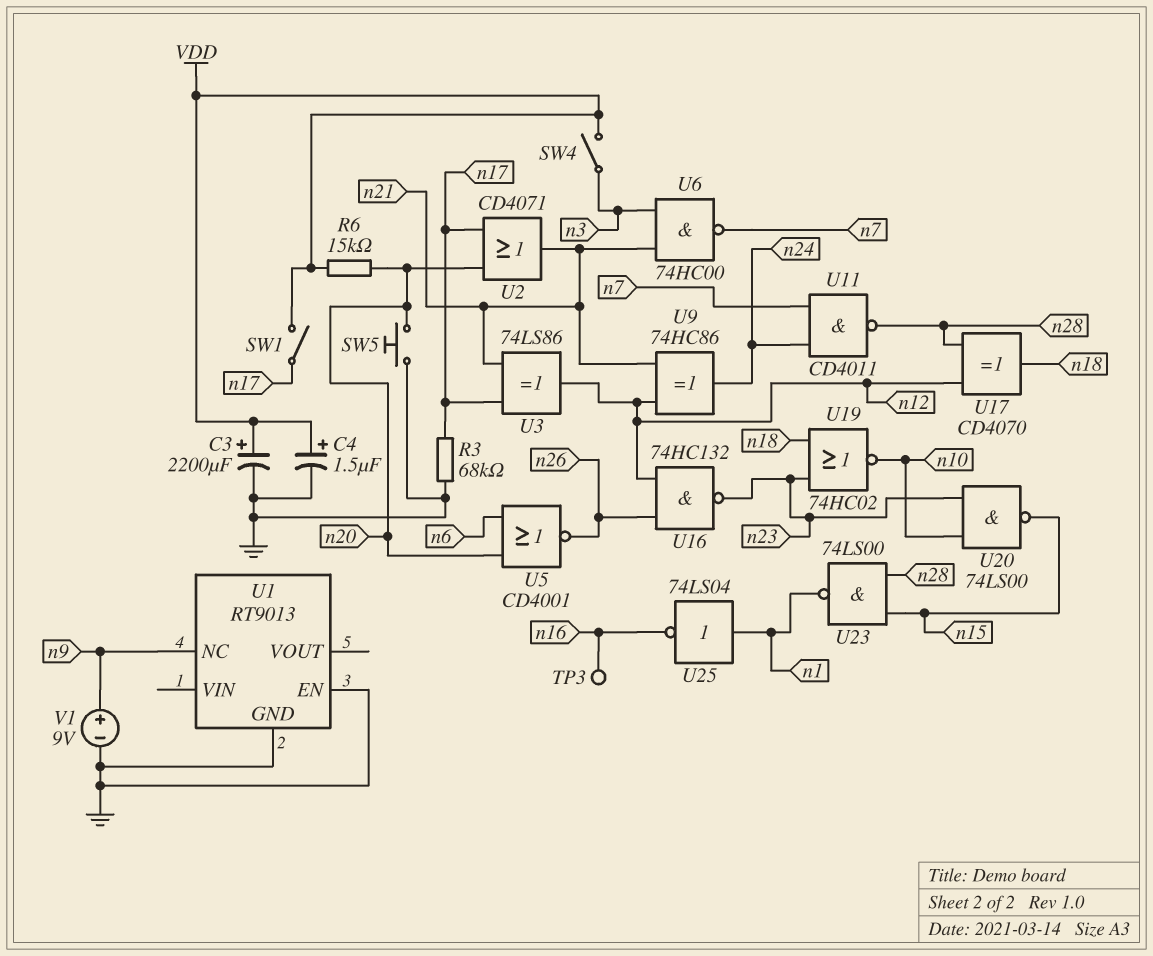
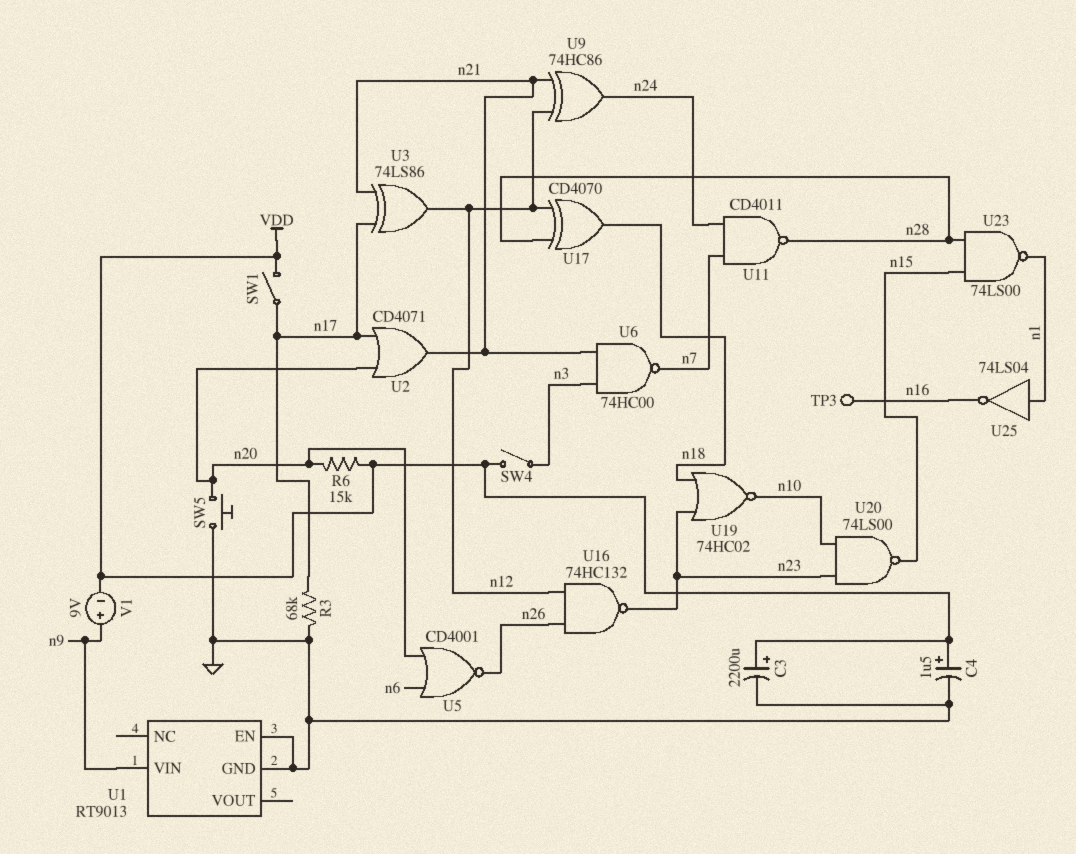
U1 pin NC: n9 -> none
U1 pin VIN: none -> n9
V1: 9V (plus n9, minus GND) -> 9V (plus n9, minus VDD)

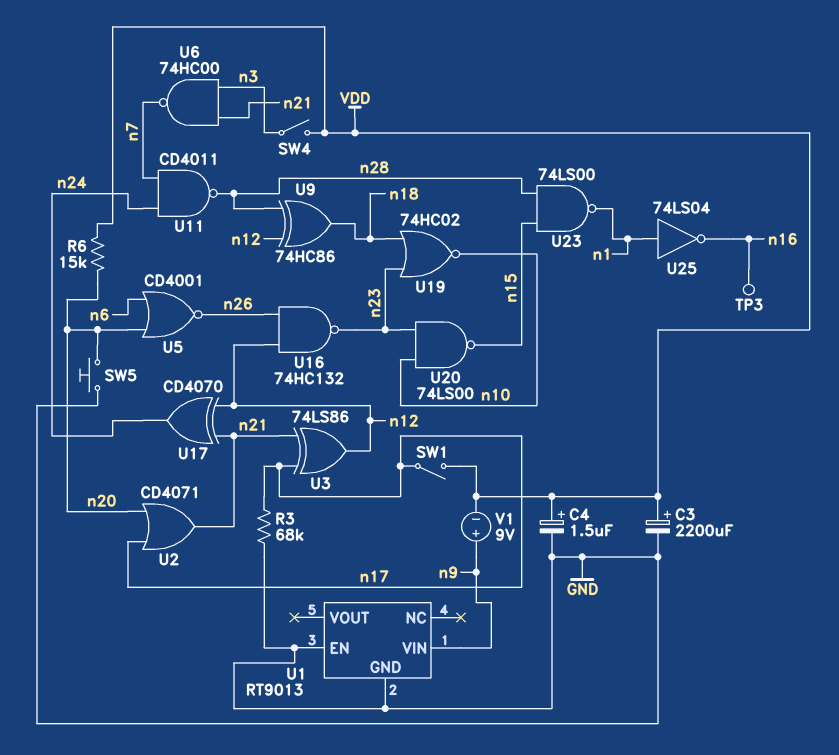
U9: XOR 74HC86 (in n12, in n21, out n24) -> XOR 74HC86 (in n12, in n28, out n18)
U17: XOR CD4070 (in n12, in n28, out n18) -> XOR CD4070 (in n12, in n21, out n24)

